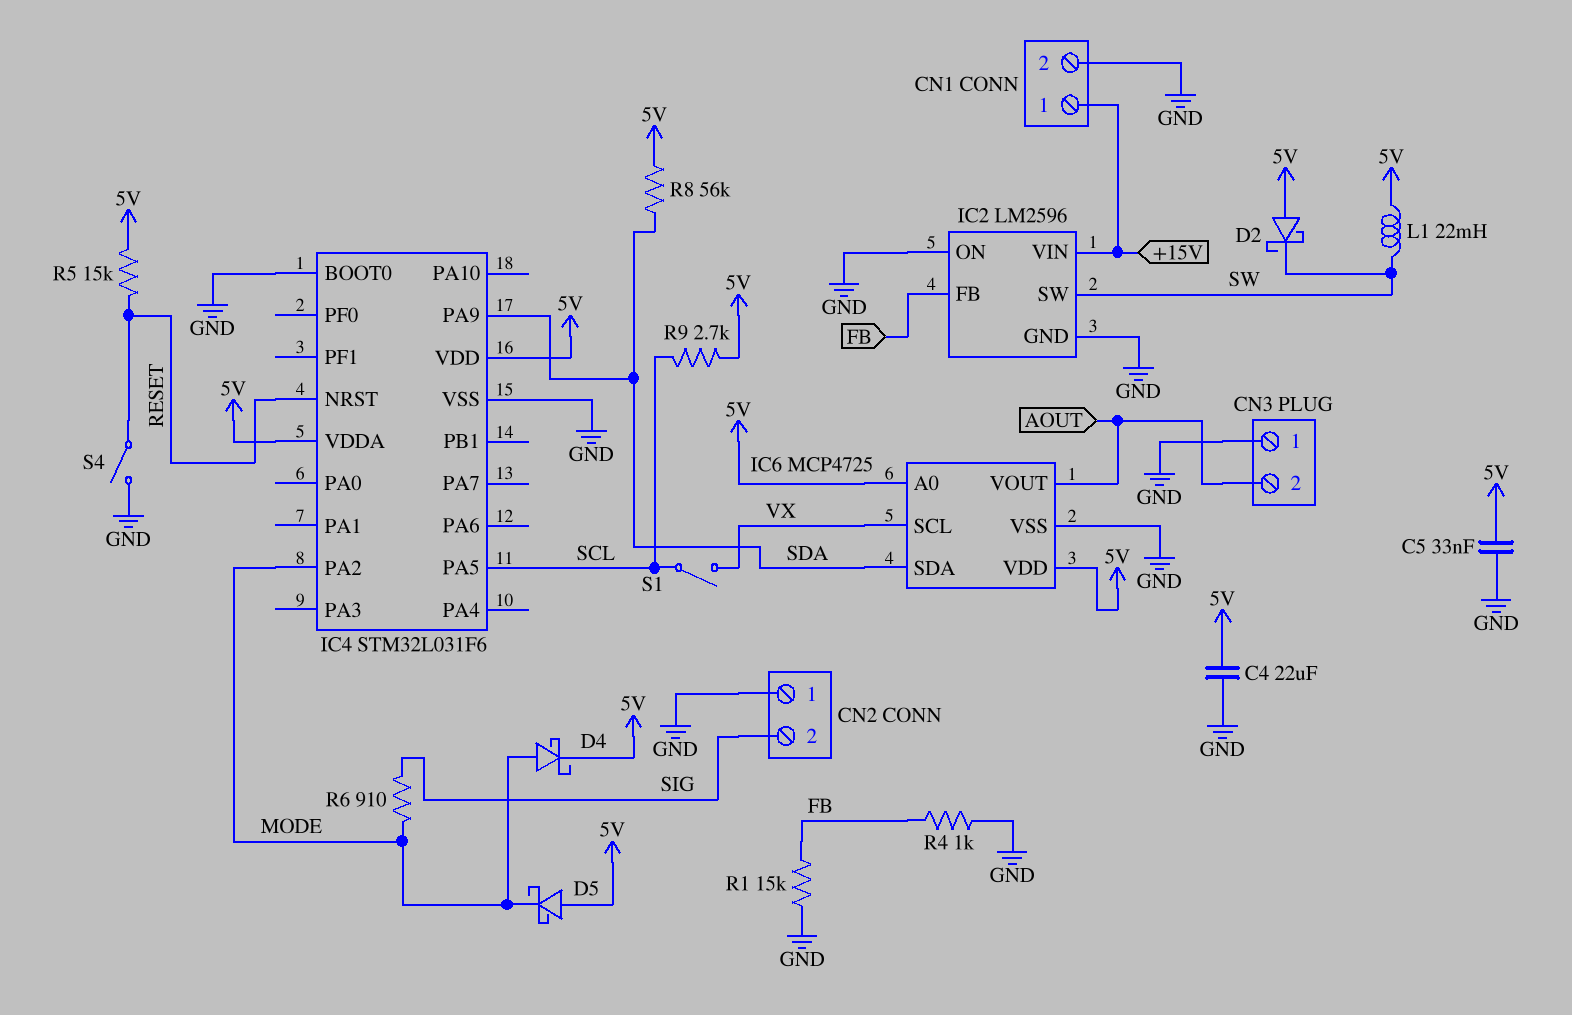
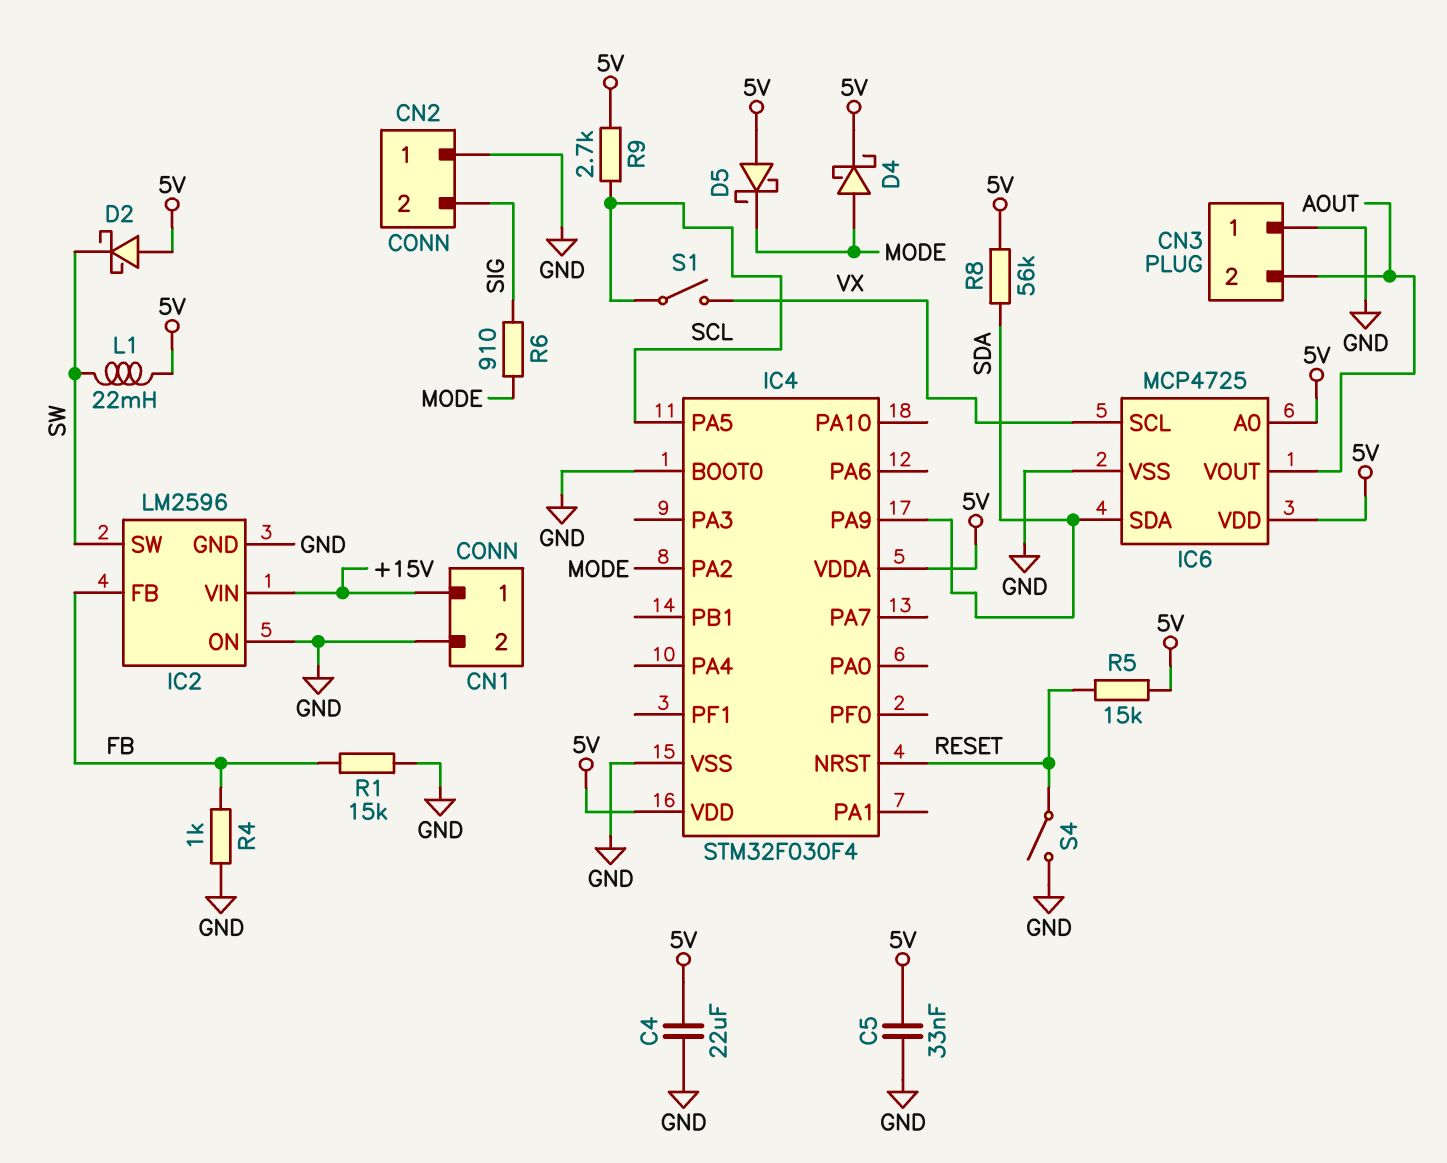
IC4: STM32L031F6 -> STM32F030F4

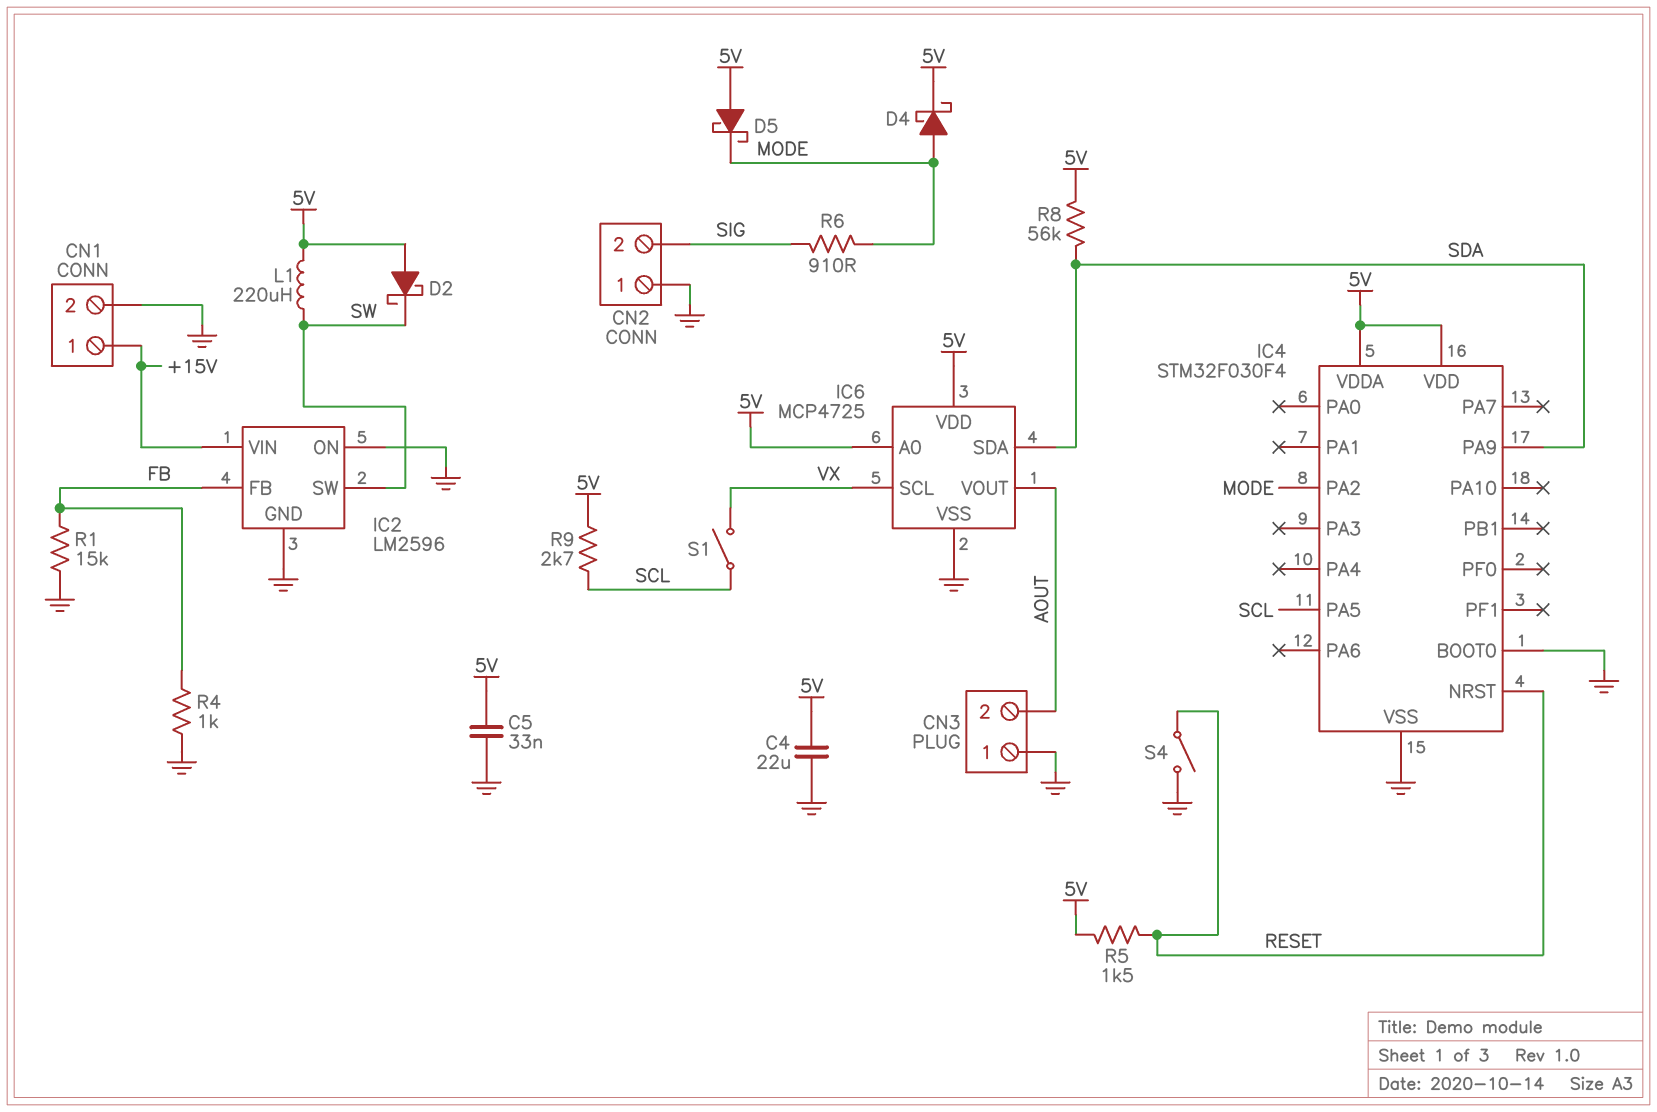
L1: 22mH (5V, SW) -> 220uH (5V, SW)
R5: 15k (5V, RESET) -> 1.5k (5V, RESET)

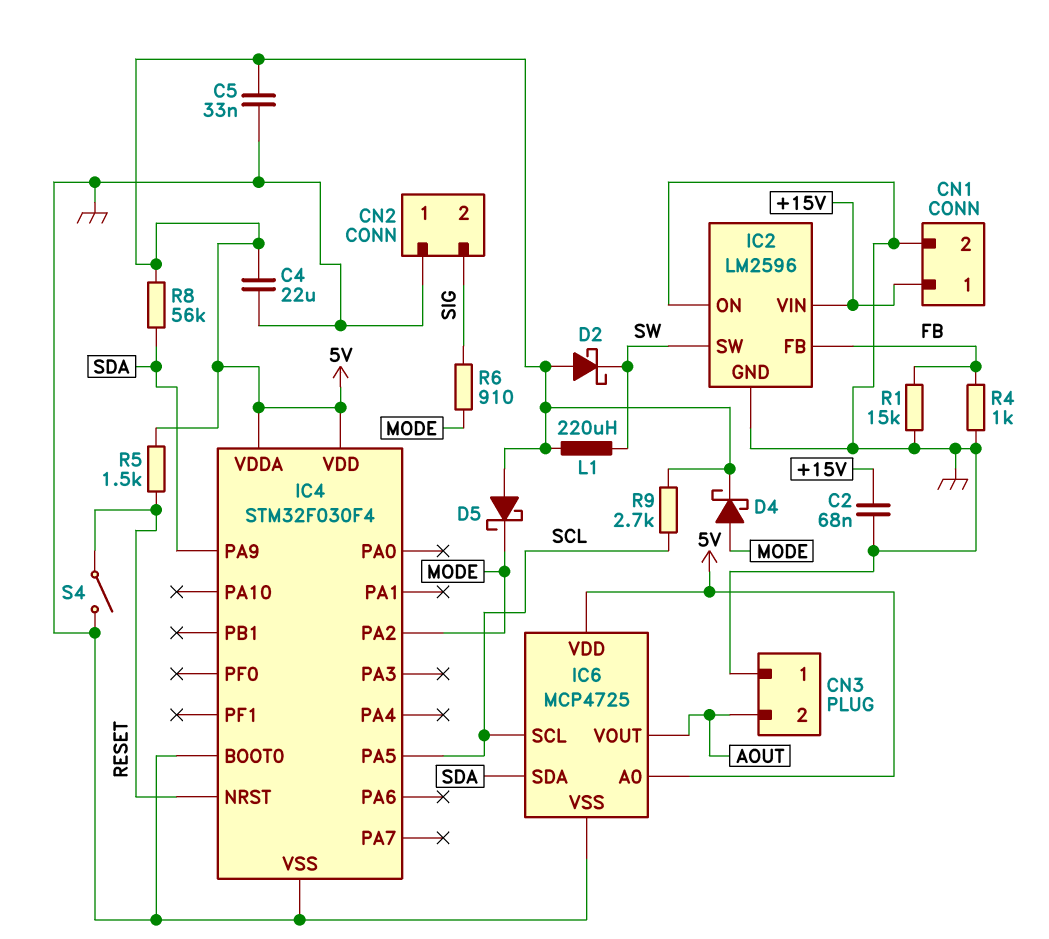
C2: none -> 68nF (+15V, GND)
IC6 pin SCL: VX -> SCL
S1: switch (SCL, VX) -> none

